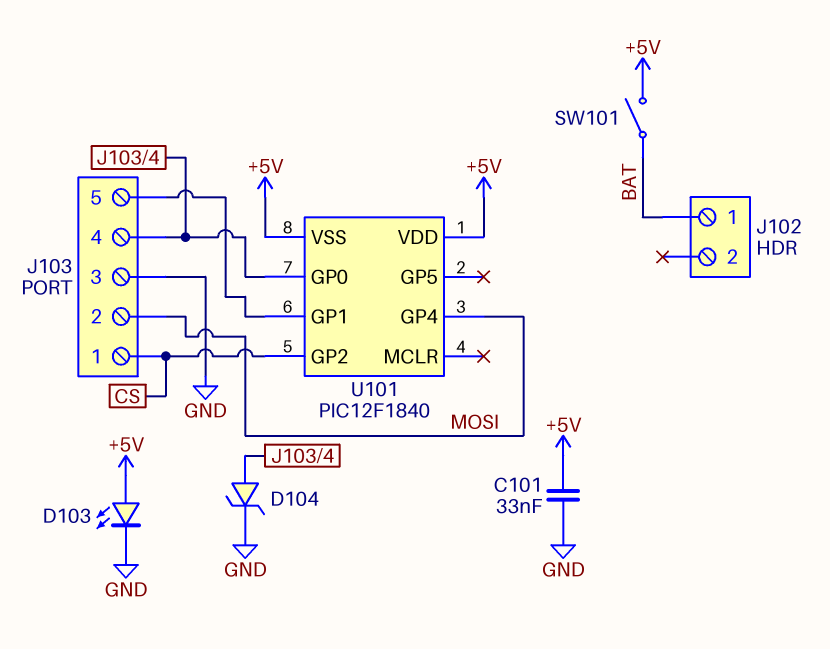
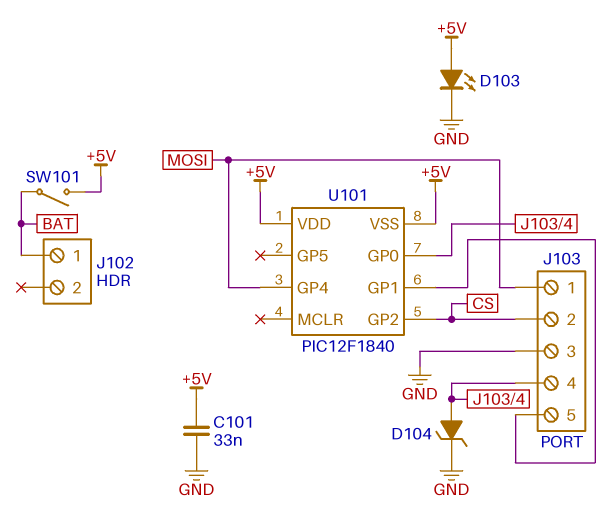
J103 pin 1: CS -> MOSI
J103 pin 2: MOSI -> CS

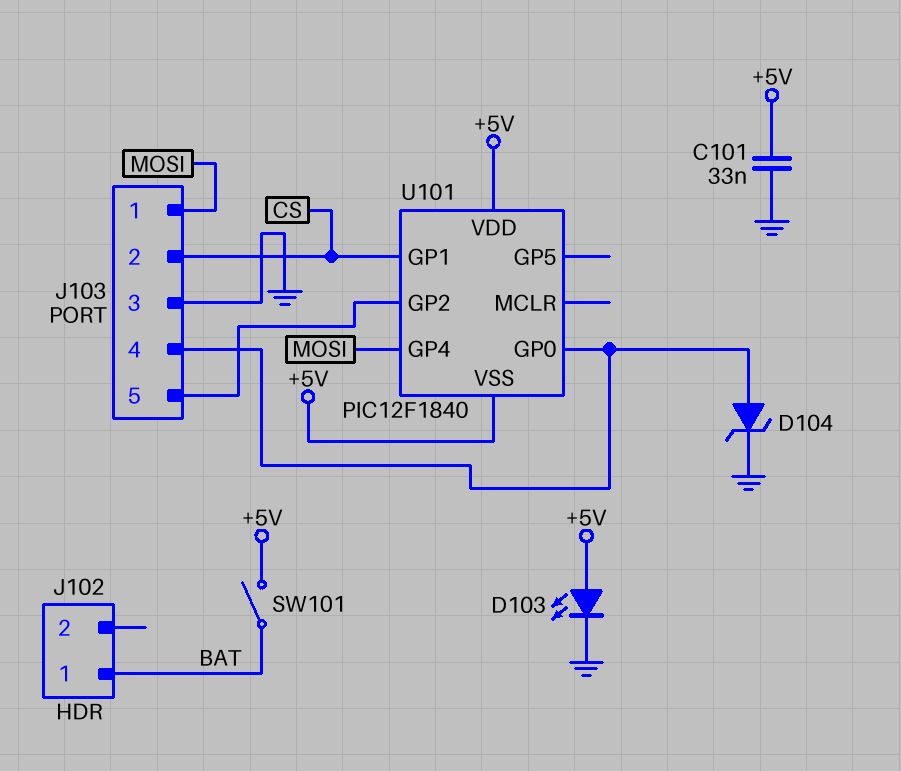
U101 pin GP1: J103/5 -> CS
U101 pin GP2: CS -> J103/5

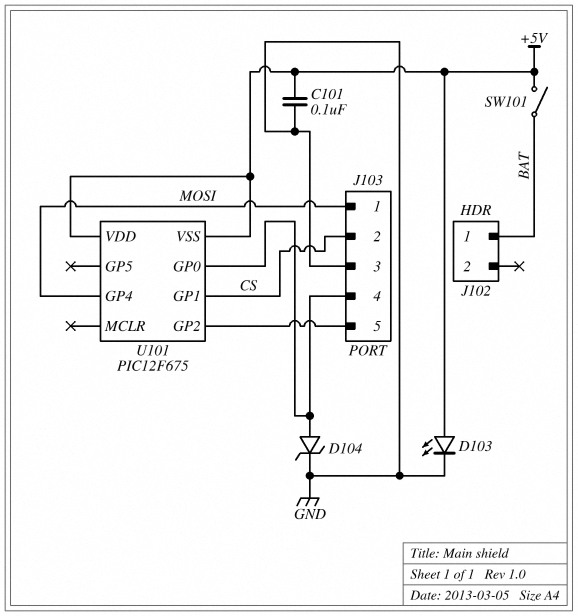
C101: 33nF (+5V, GND) -> 100nF (+5V, GND)
U101: PIC12F1840 -> PIC12F675

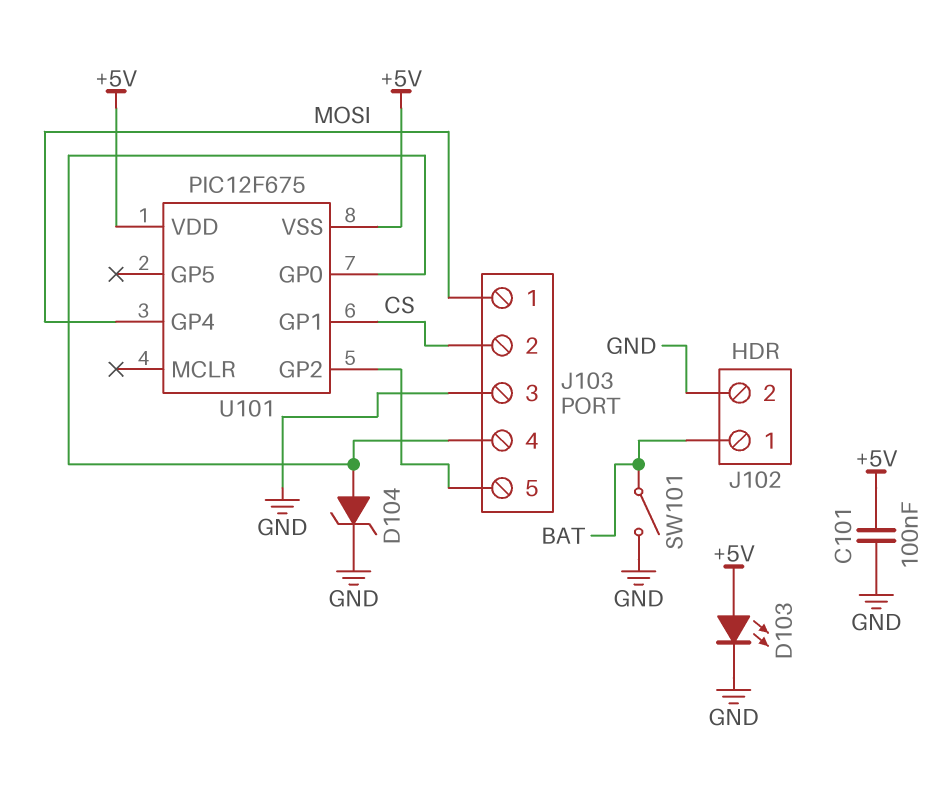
J102 pin 2: none -> GND
SW101: switch (+5V, BAT) -> switch (BAT, GND)

